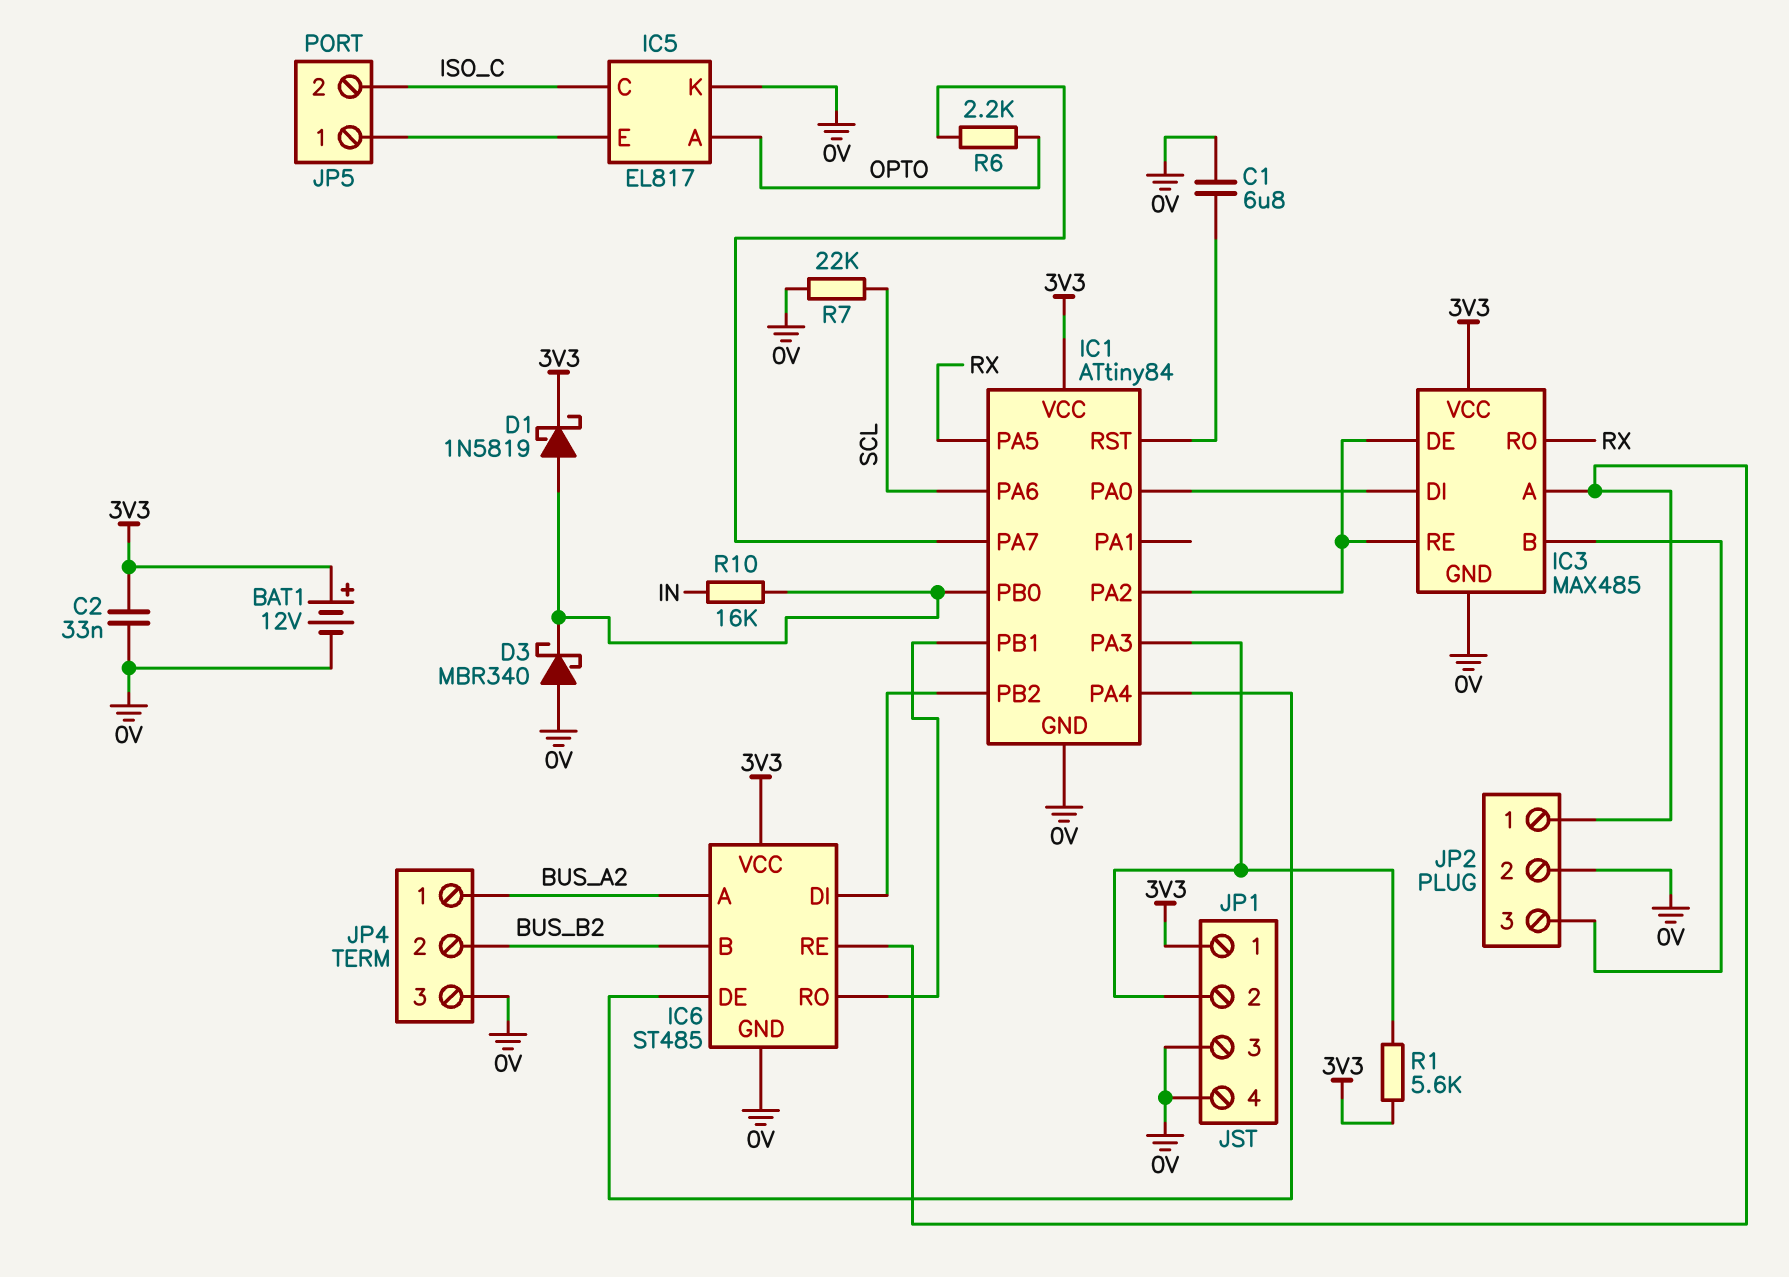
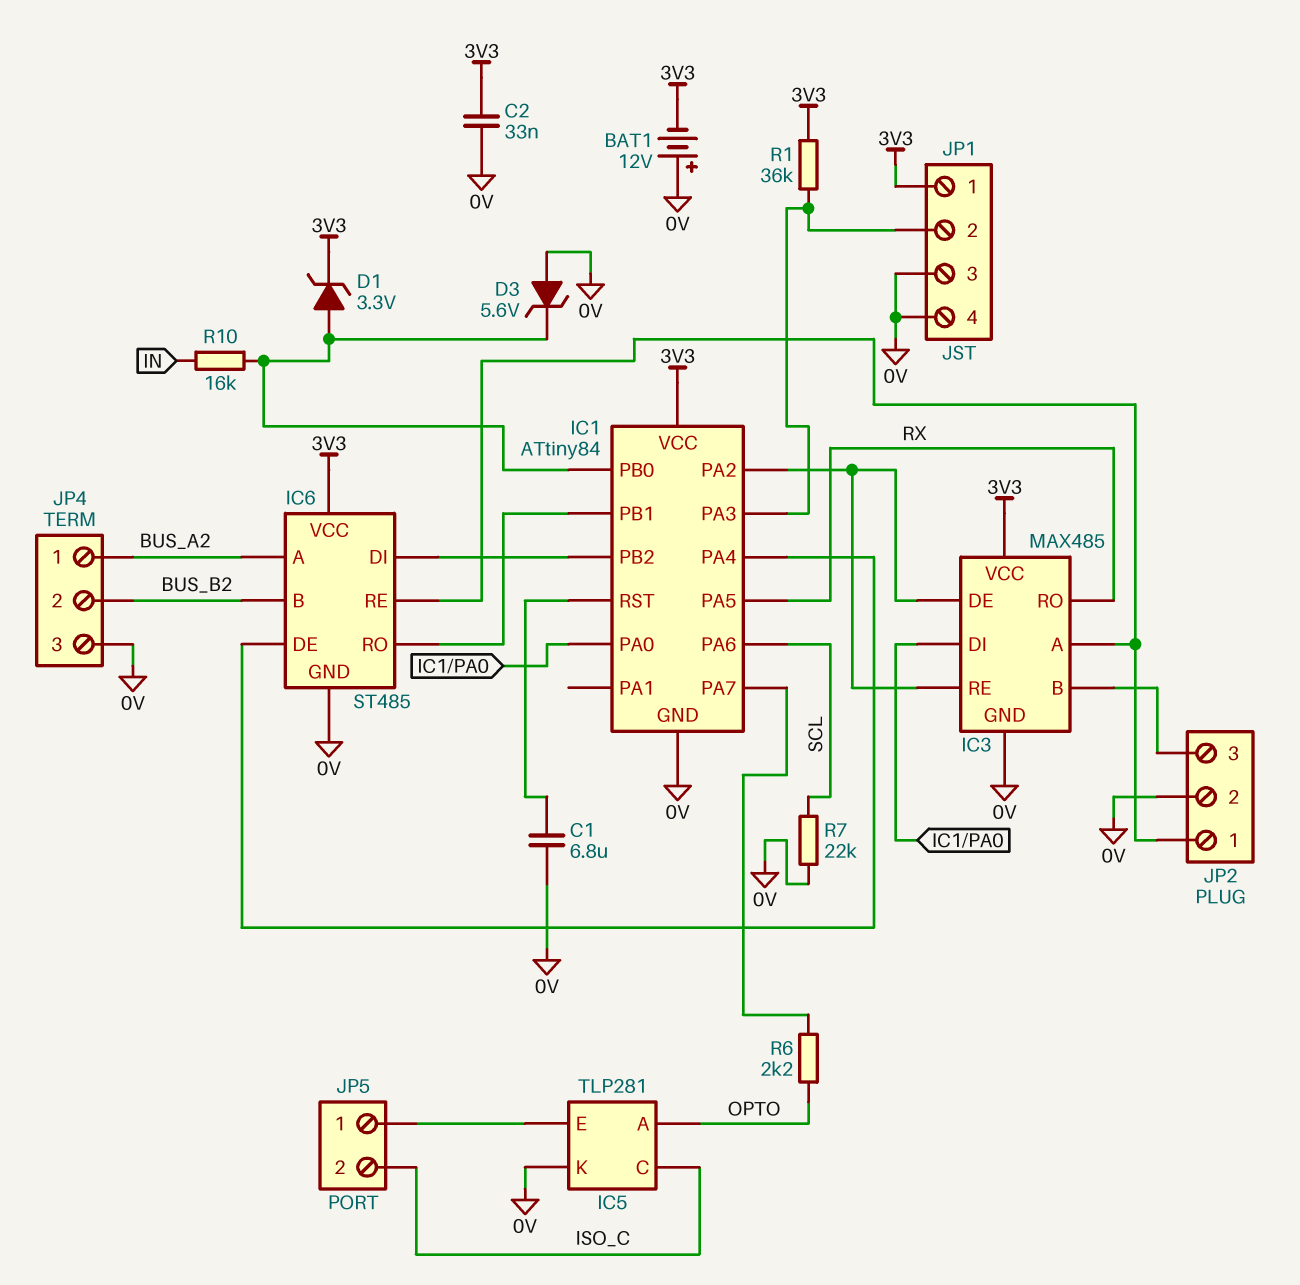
BAT1: 12V (plus 3V3, minus 0V) -> 12V (plus 0V, minus 3V3)
D1: schottky 1N5819 (A IC1/PB0, K 3V3) -> zener 3.3V (A IC1/PB0, K 3V3)
D3: schottky MBR340 (A 0V, K IC1/PB0) -> zener 5.6V (A 0V, K IC1/PB0)
IC5: EL817 -> TLP281
R1: 5.6k (3V3, IC1/PA3) -> 36k (3V3, IC1/PA3)

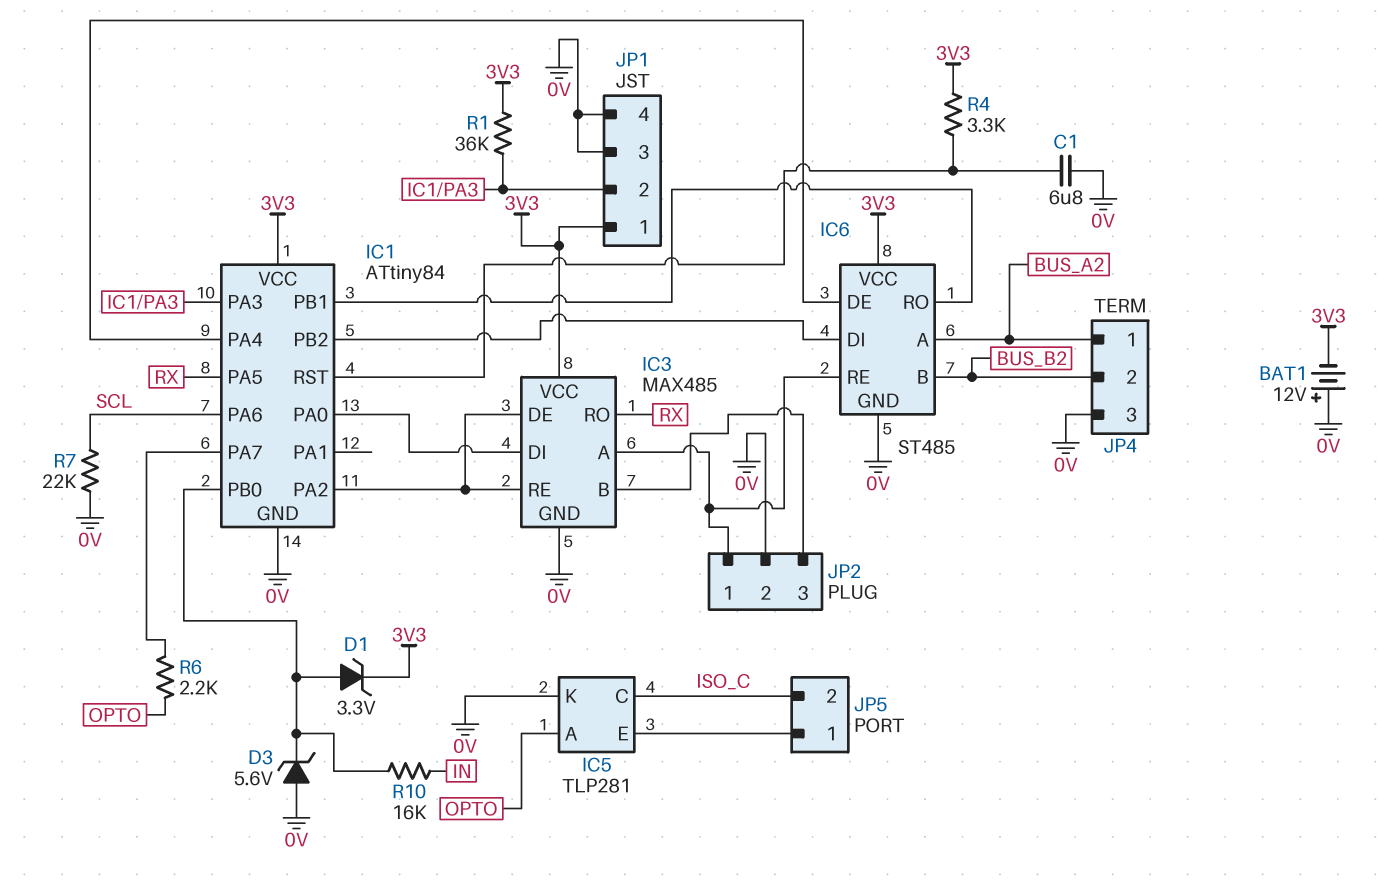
C2: 33nF (0V, 3V3) -> none
R4: none -> 3.3k (3V3, IC1/RST)

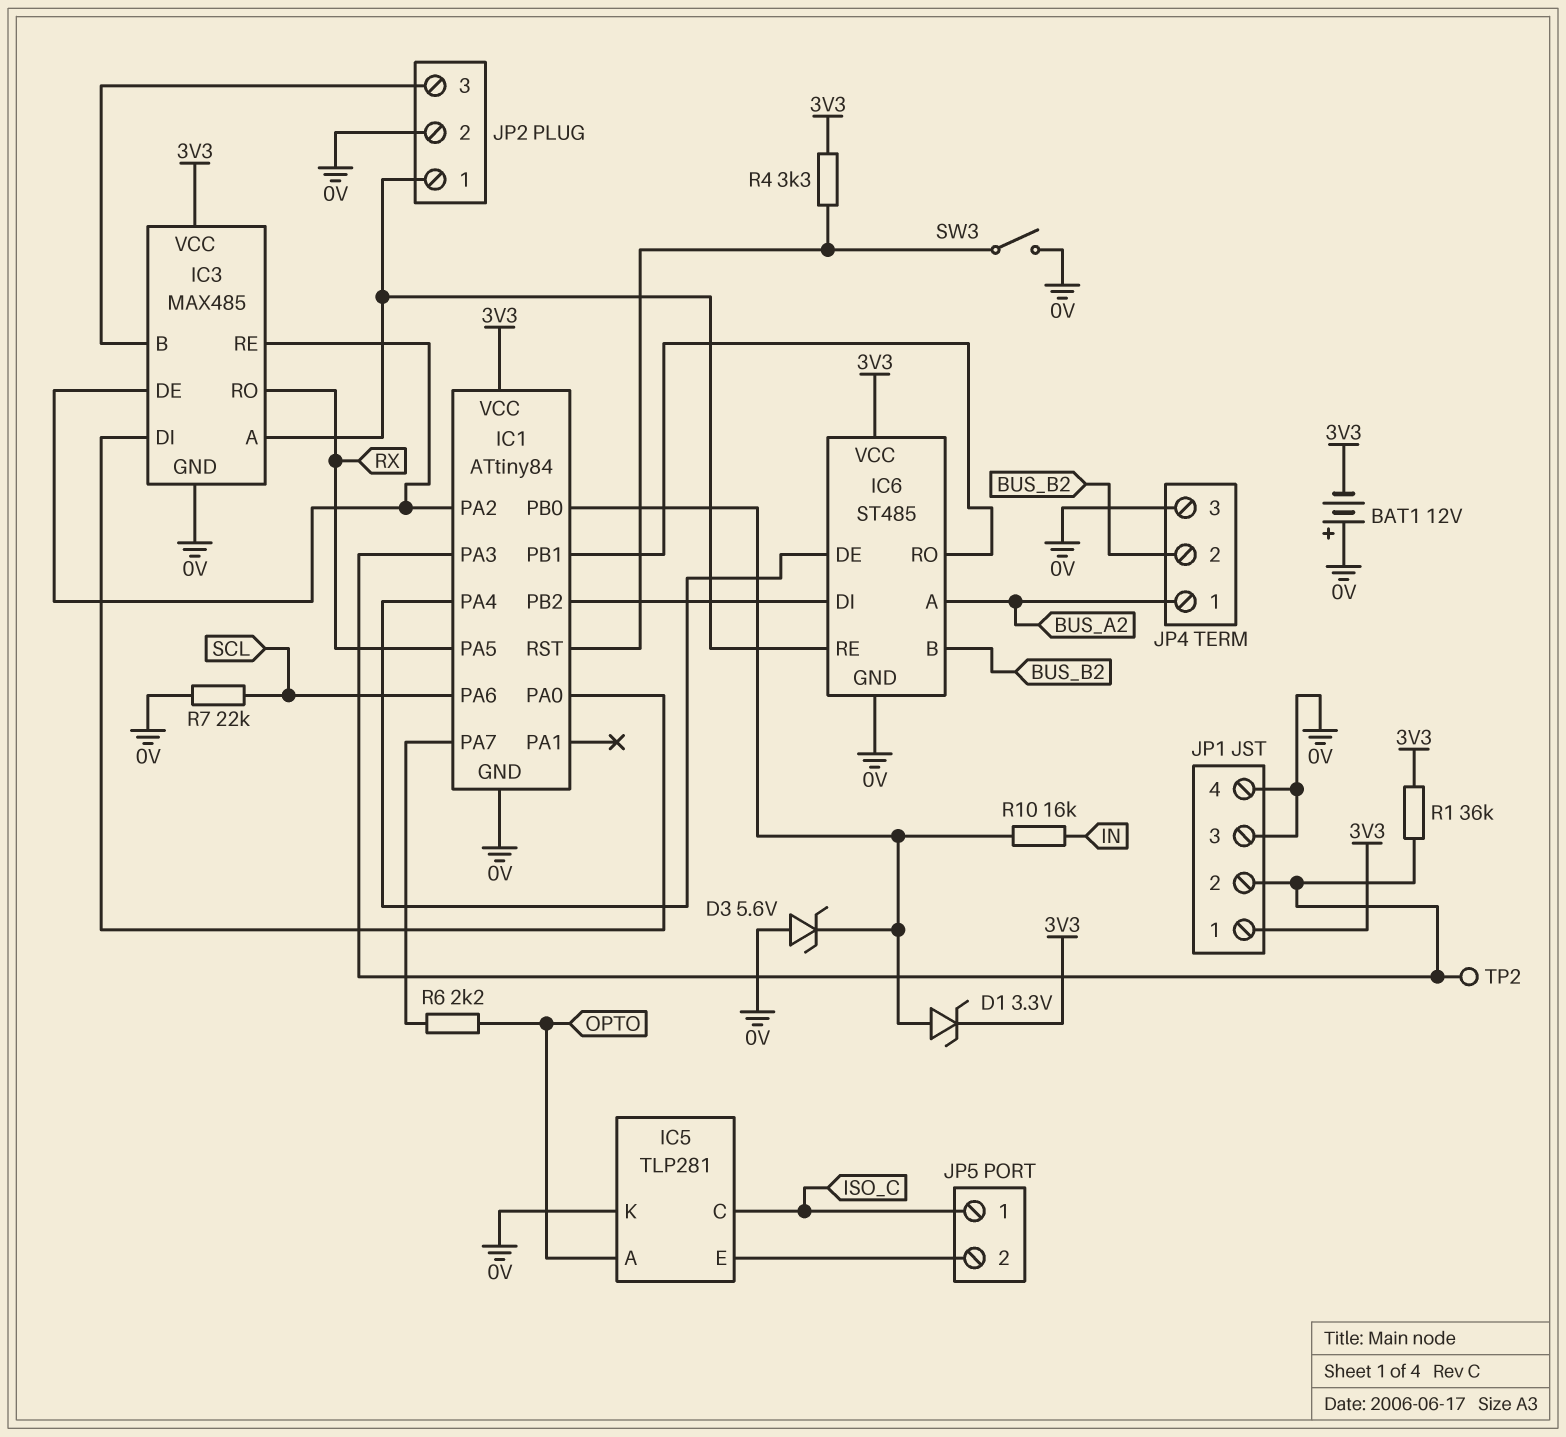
C1: 6.8uF (0V, IC1/RST) -> none
JP5 pin 1: IC5/E -> ISO_C
JP5 pin 2: ISO_C -> IC5/E
SW3: none -> switch (0V, IC1/RST)
TP2: none -> test point (IC1/PA3)

